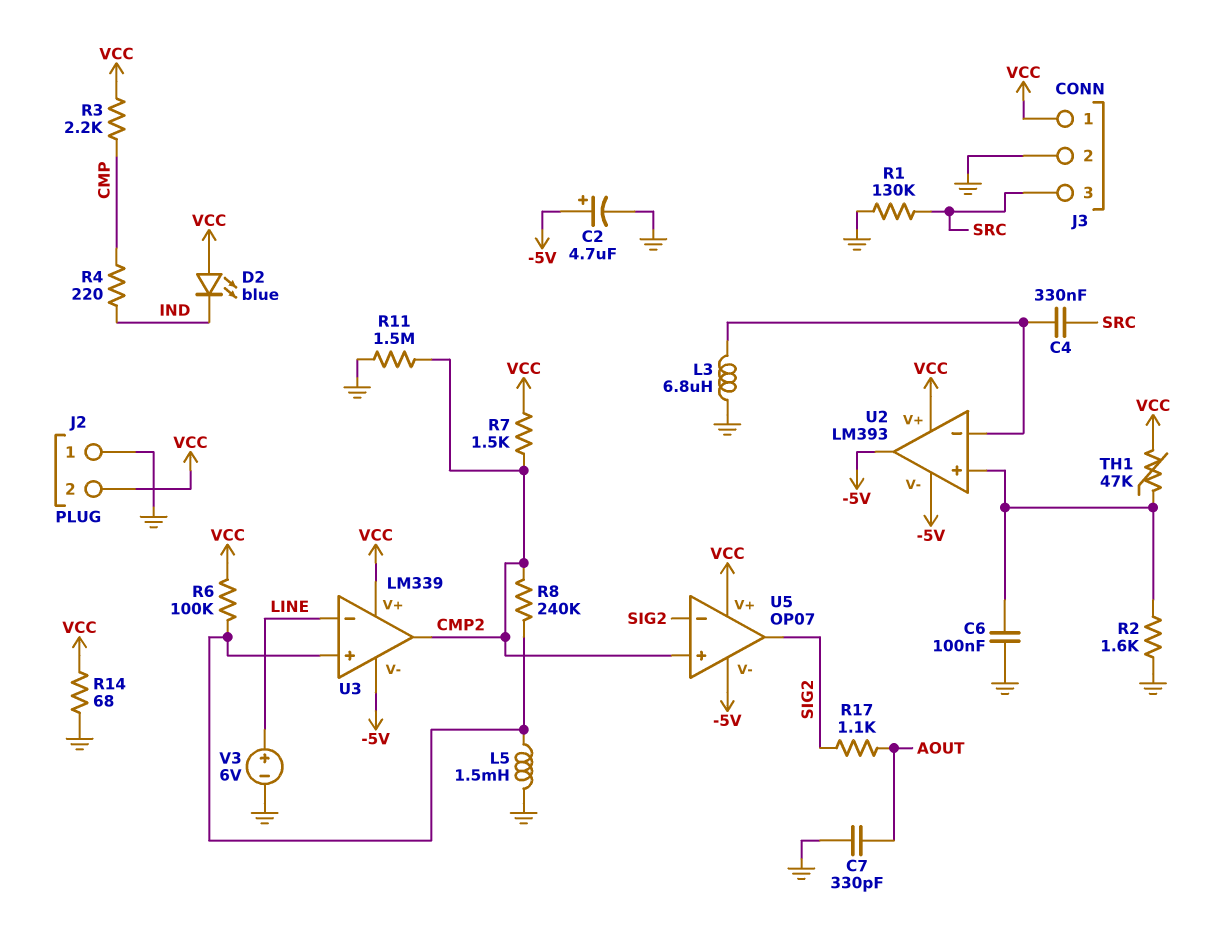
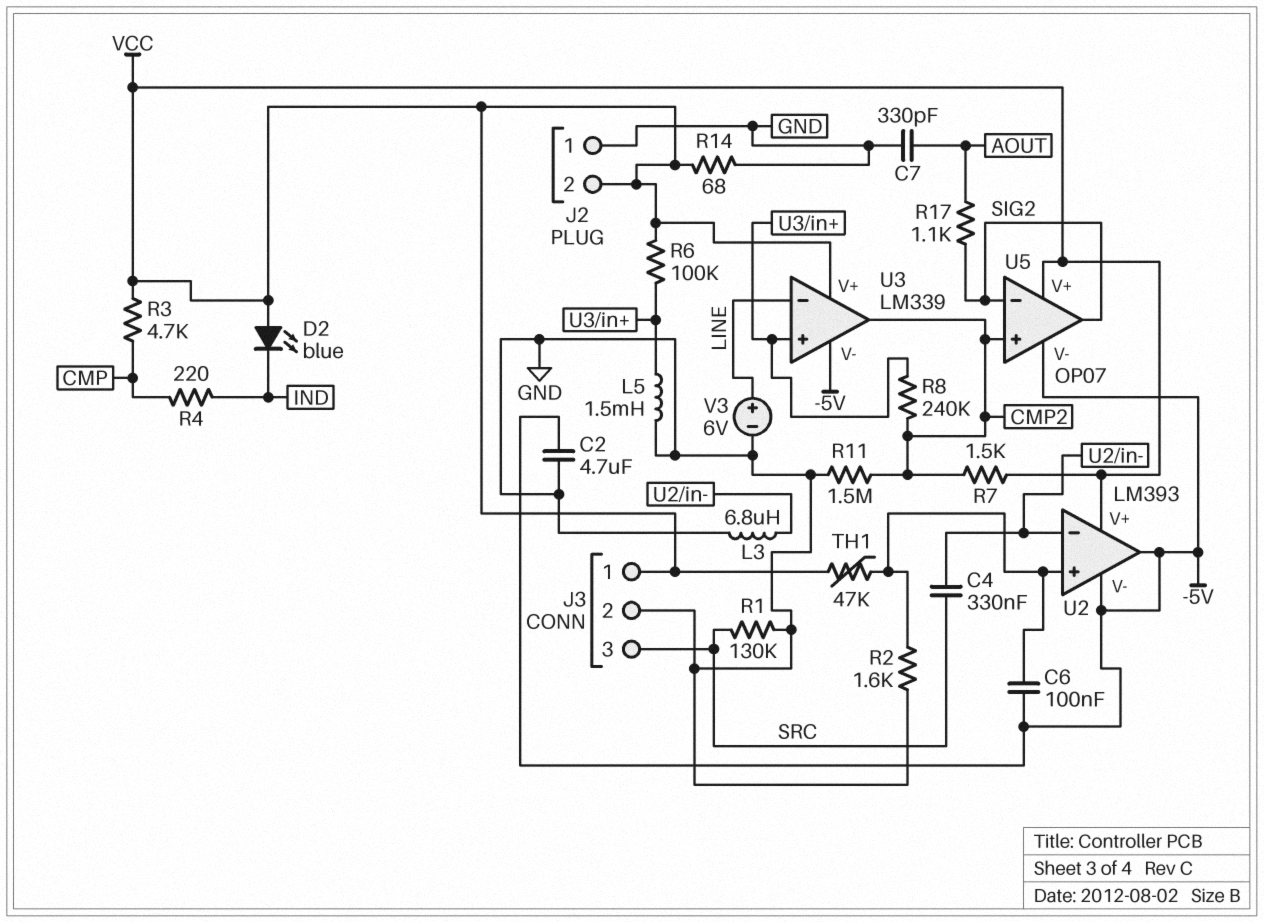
C2: 4.7uF (plus -5V, minus GND) -> 4.7uF (-5V, GND)
C6: 100nF (GND, U2/in+) -> 100nF (-5V, U2/in+)
R3: 2.2k (CMP, VCC) -> 4.7k (CMP, VCC)

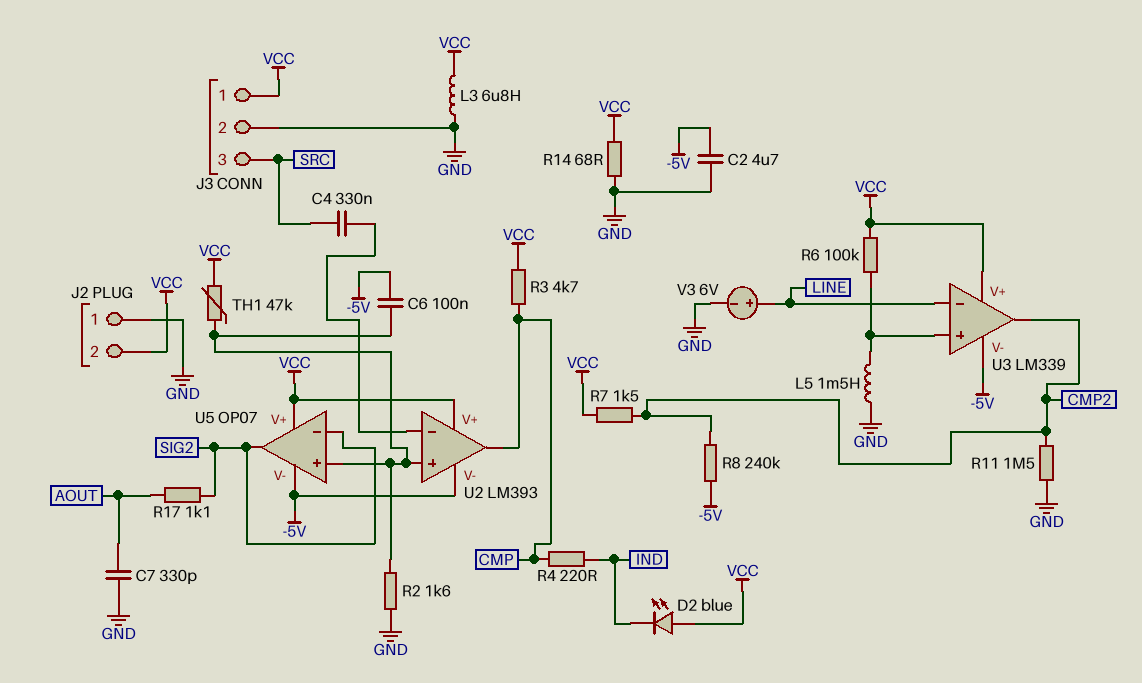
L3: 6.8uH (GND, U2/in-) -> 6.8uH (GND, VCC)
R1: 130k (GND, SRC) -> none
R8: 240k (CMP2, U3/in+) -> 240k (-5V, CMP2)
U2 pin out: -5V -> CMP
U5 pin in+: CMP2 -> U2/in+

